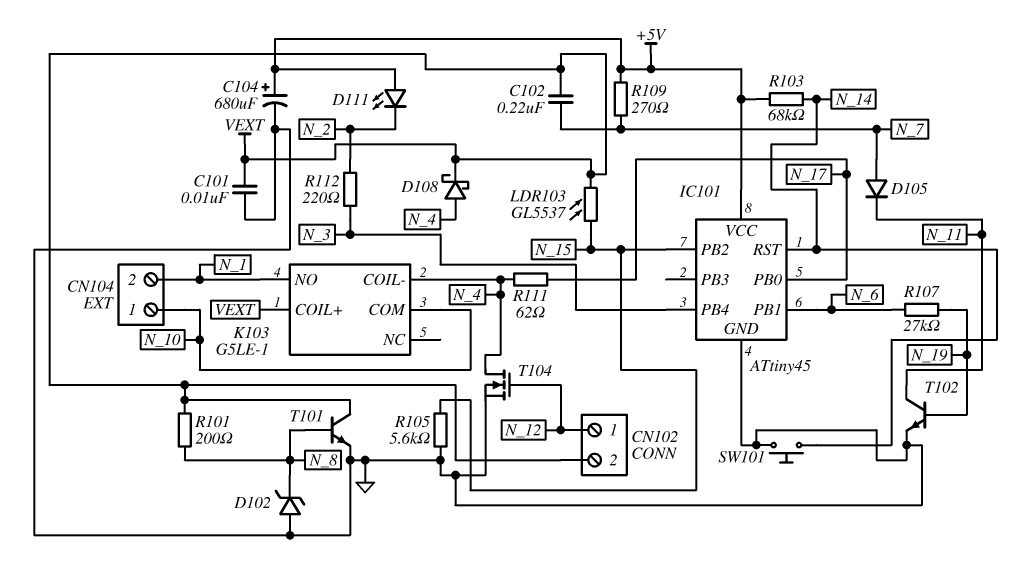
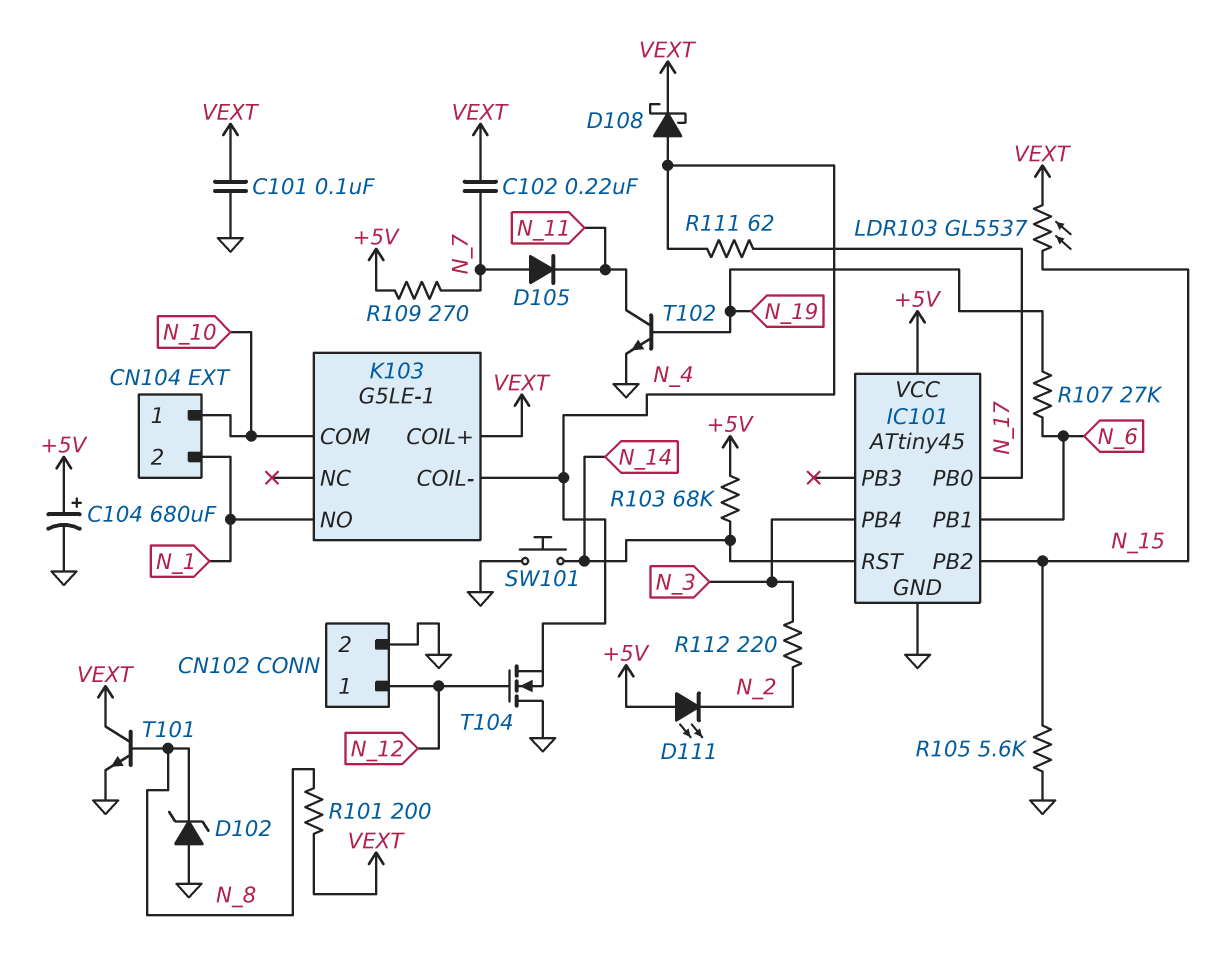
C101: 10nF (GND, VEXT) -> 100nF (GND, VEXT)
CN102 pin 2: VEXT -> GND
T104: NMOS (G N_12, D N_4, S GND) -> NMOS (G N_12, D GND, S N_4)

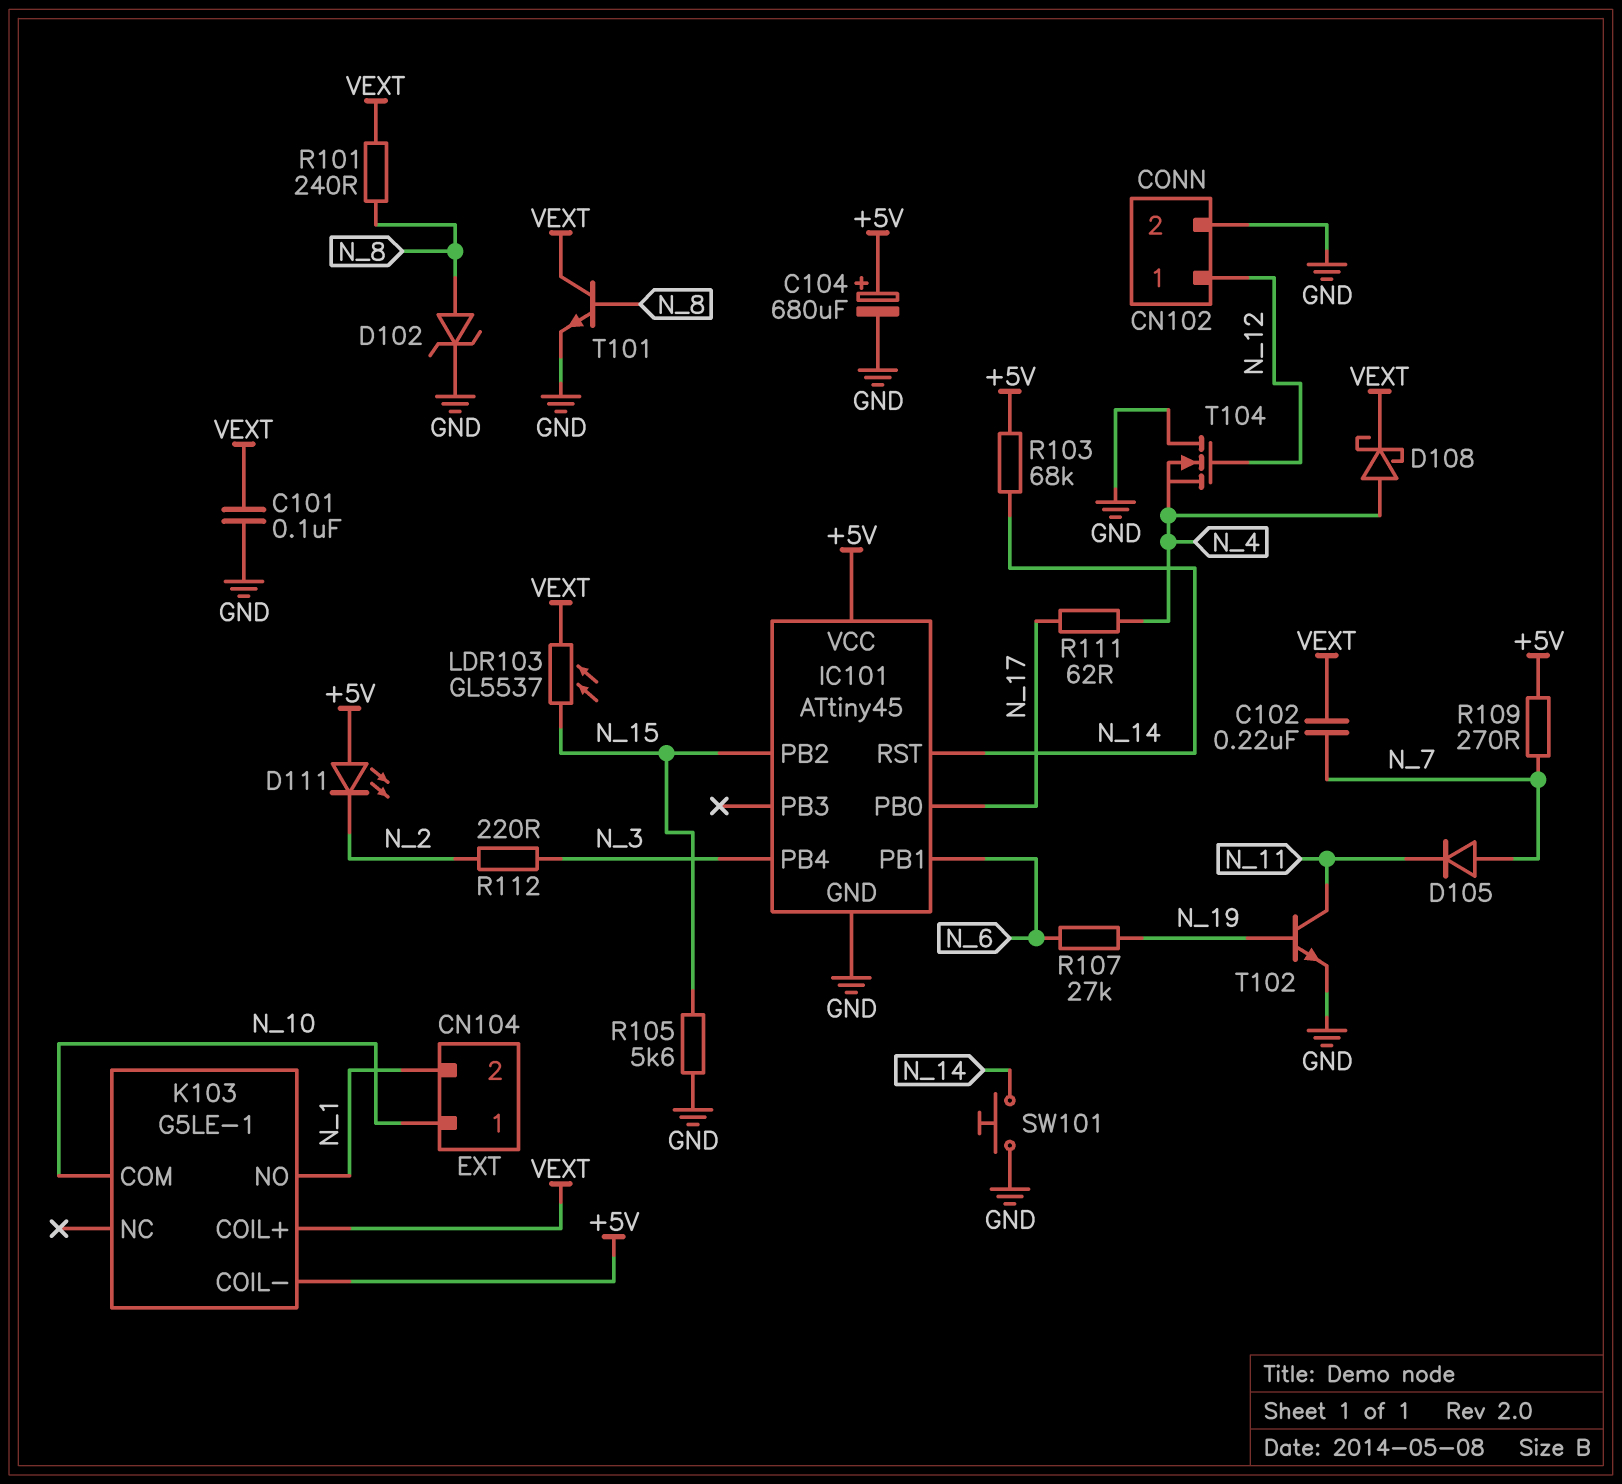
D102: zener (A GND, K N_8) -> zener (A N_8, K GND)
K103 pin COIL-: N_4 -> +5V
R101: 200 (N_8, VEXT) -> 240 (N_8, VEXT)

